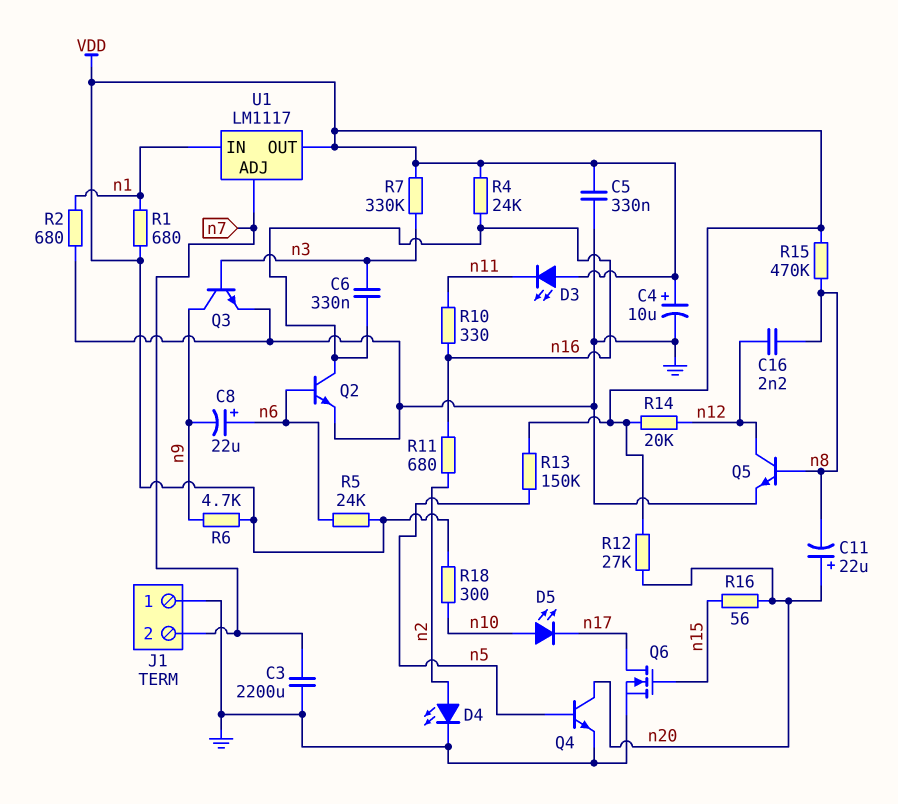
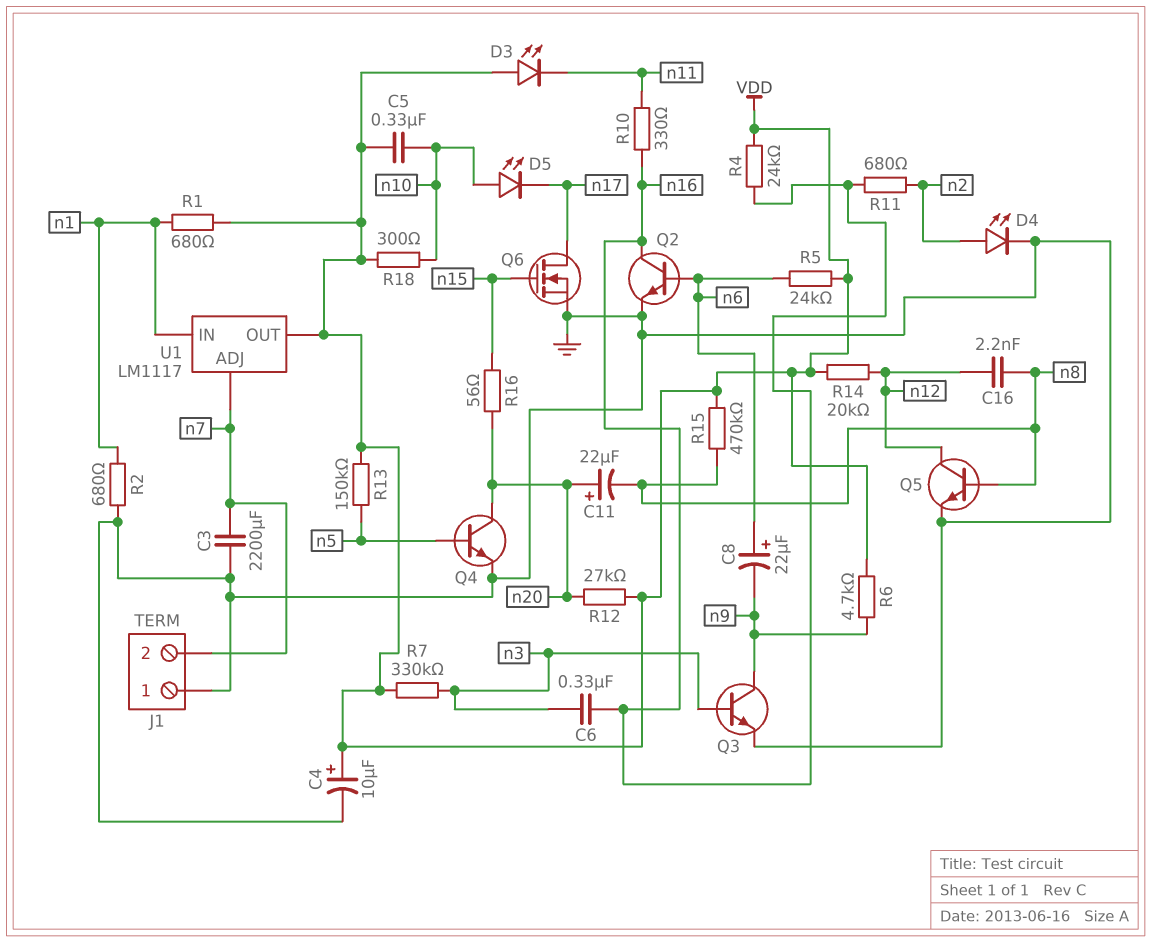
C5: 330nF (GND, VDD) -> 330nF (VDD, n10)

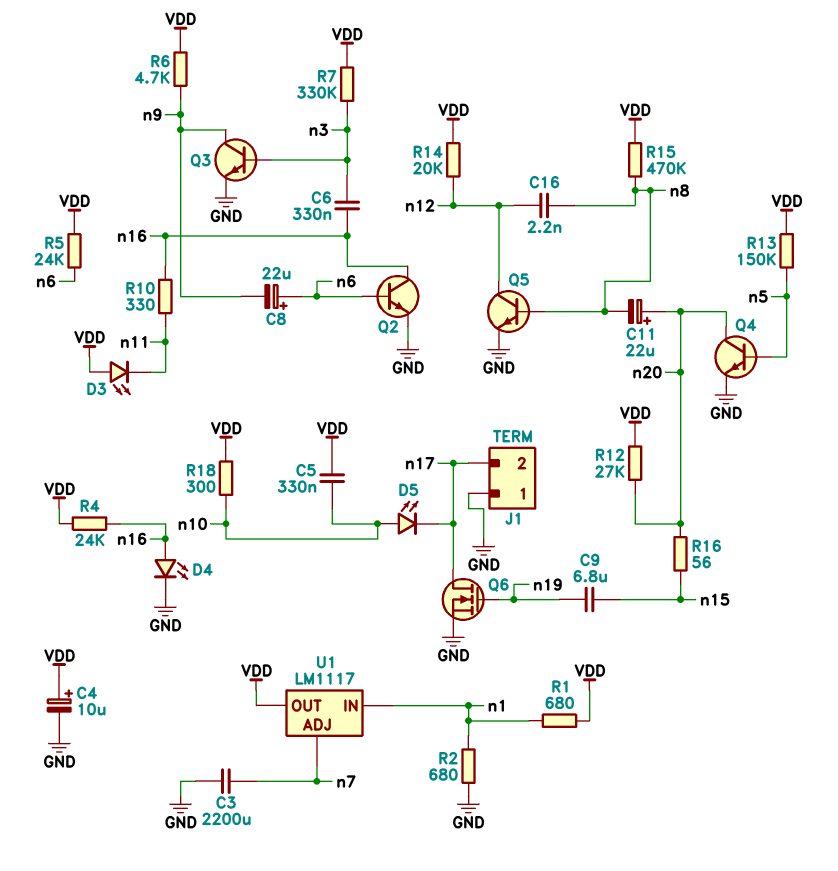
C9: none -> 6.8uF (n15, n19)
D4: LED (A n2, K GND) -> LED (A n16, K GND)
J1 pin 2: n7 -> n17
Q6: NMOS (G n15, D n17, S GND) -> NMOS (G n19, D n17, S GND)
R11: 680 (n2, n16) -> none

